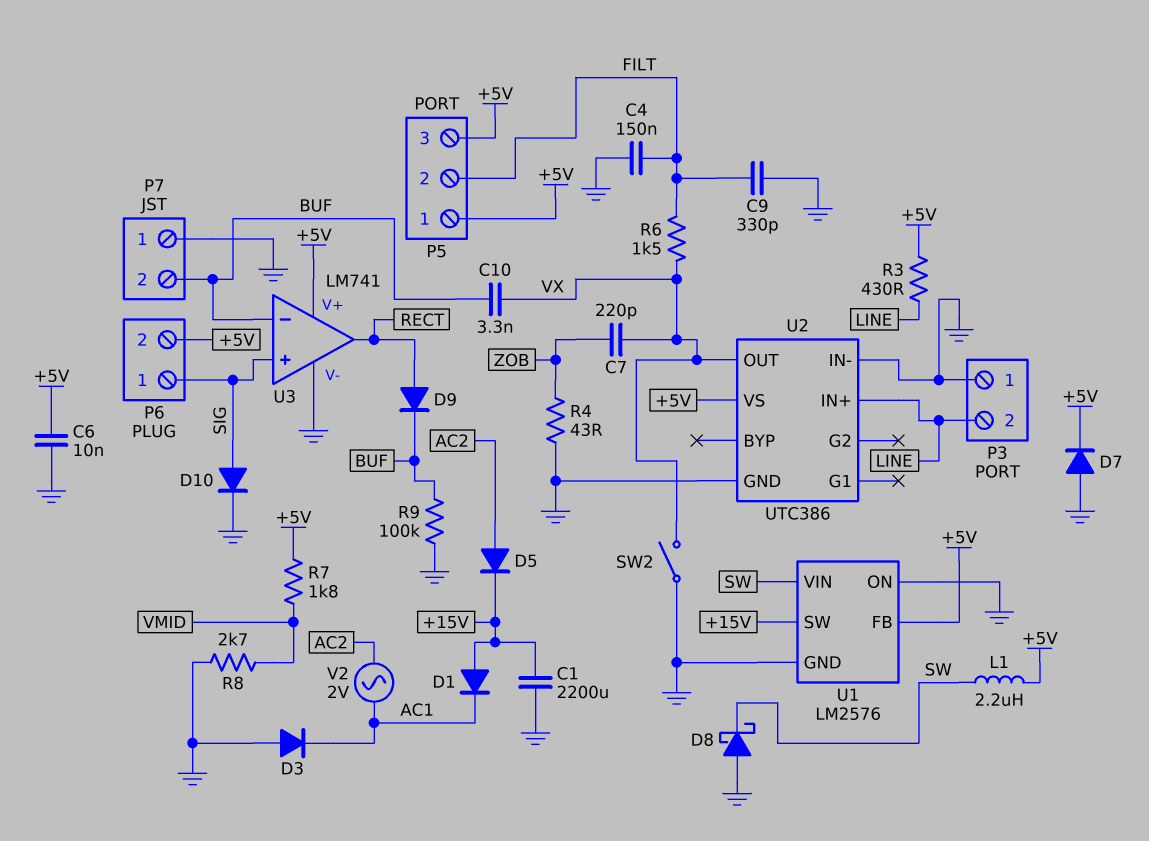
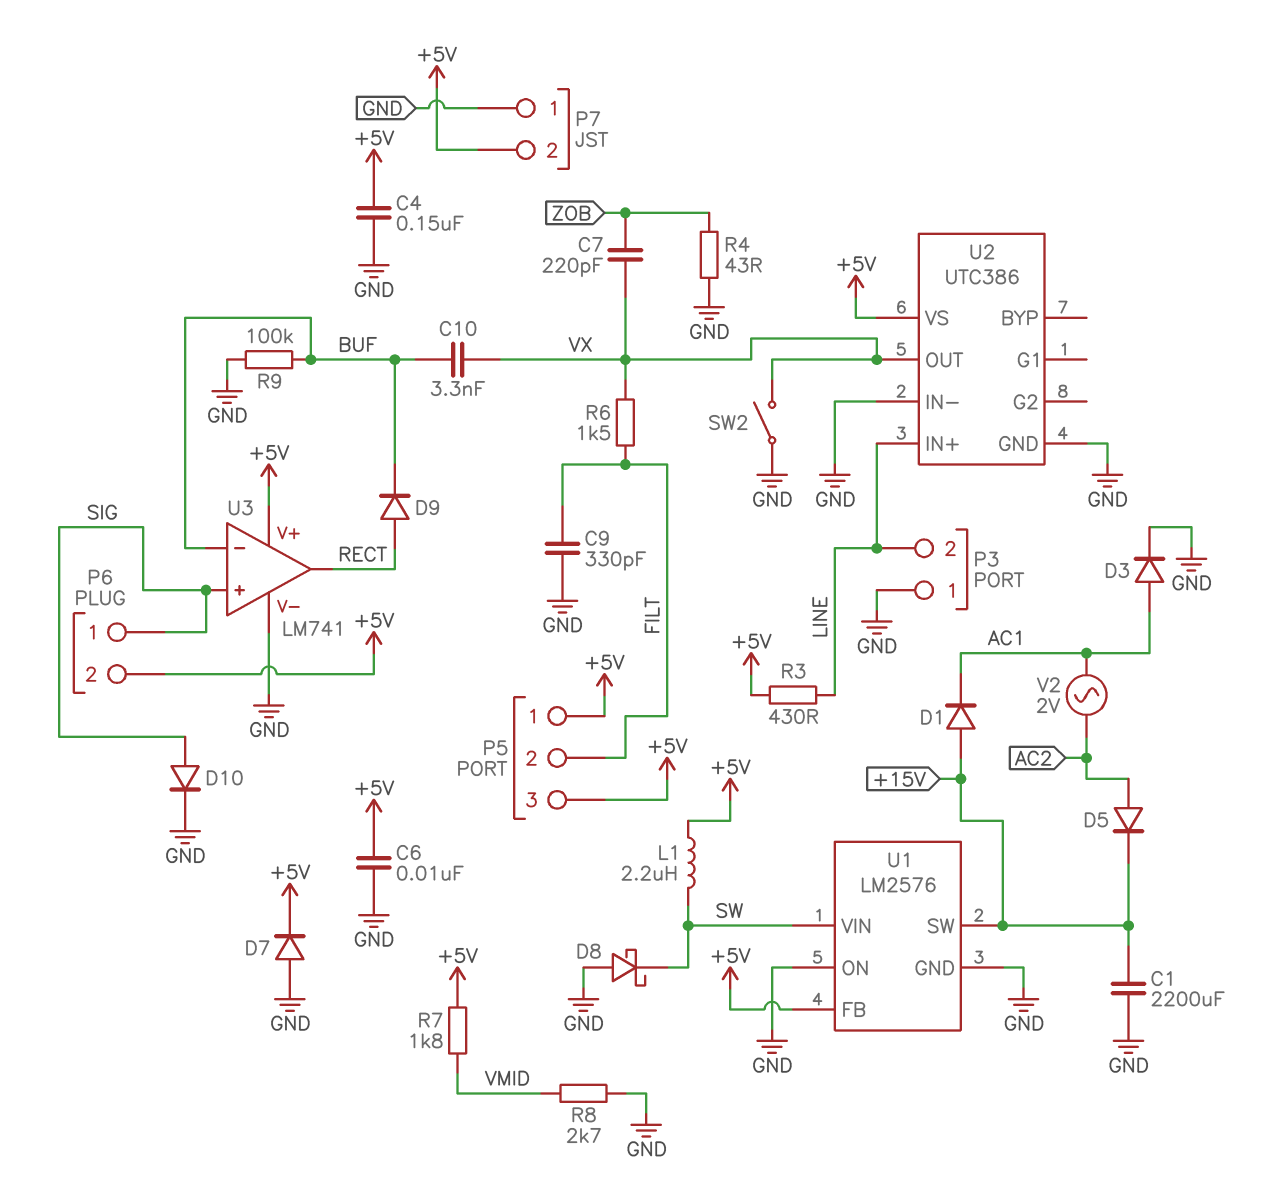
C4: 150nF (FILT, GND) -> 150nF (+5V, GND)
D3: diode (A GND, K AC1) -> diode (A AC1, K GND)
P7 pin 2: BUF -> +5V

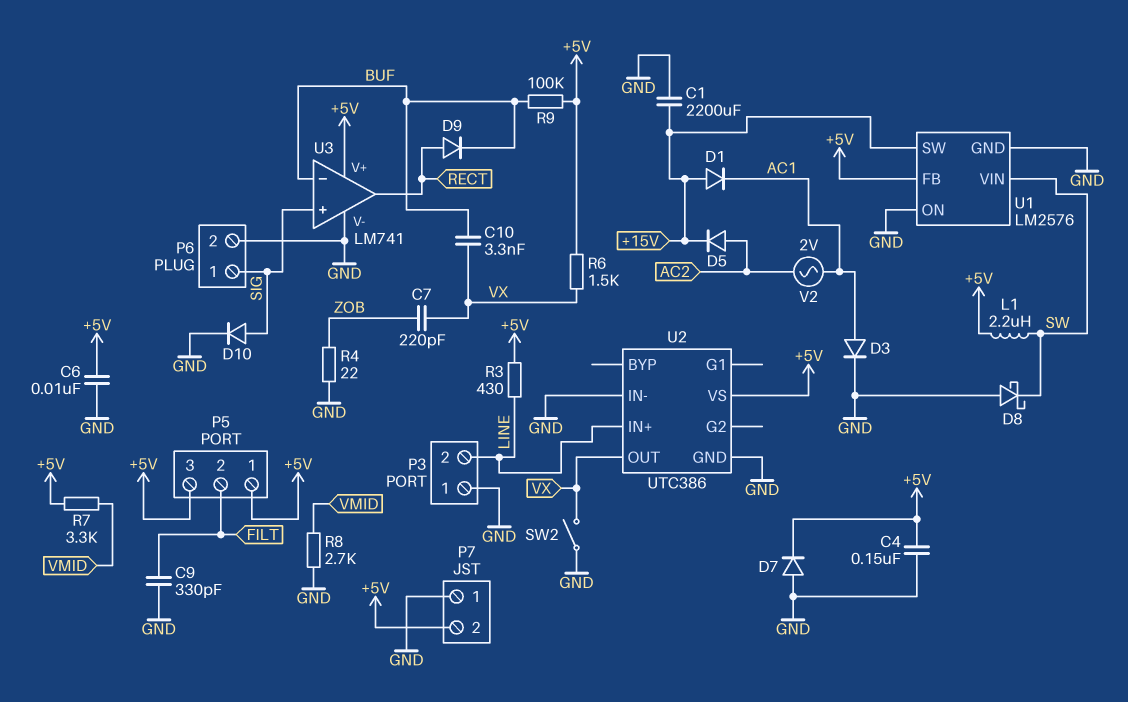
P6 pin 2: +5V -> GND
R4: 43 (GND, ZOB) -> 22 (GND, ZOB)
R6: 1.5k (FILT, VX) -> 1.5k (+5V, VX)
R7: 1.8k (+5V, VMID) -> 3.3k (+5V, VMID)
R9: 100k (BUF, GND) -> 100k (+5V, BUF)

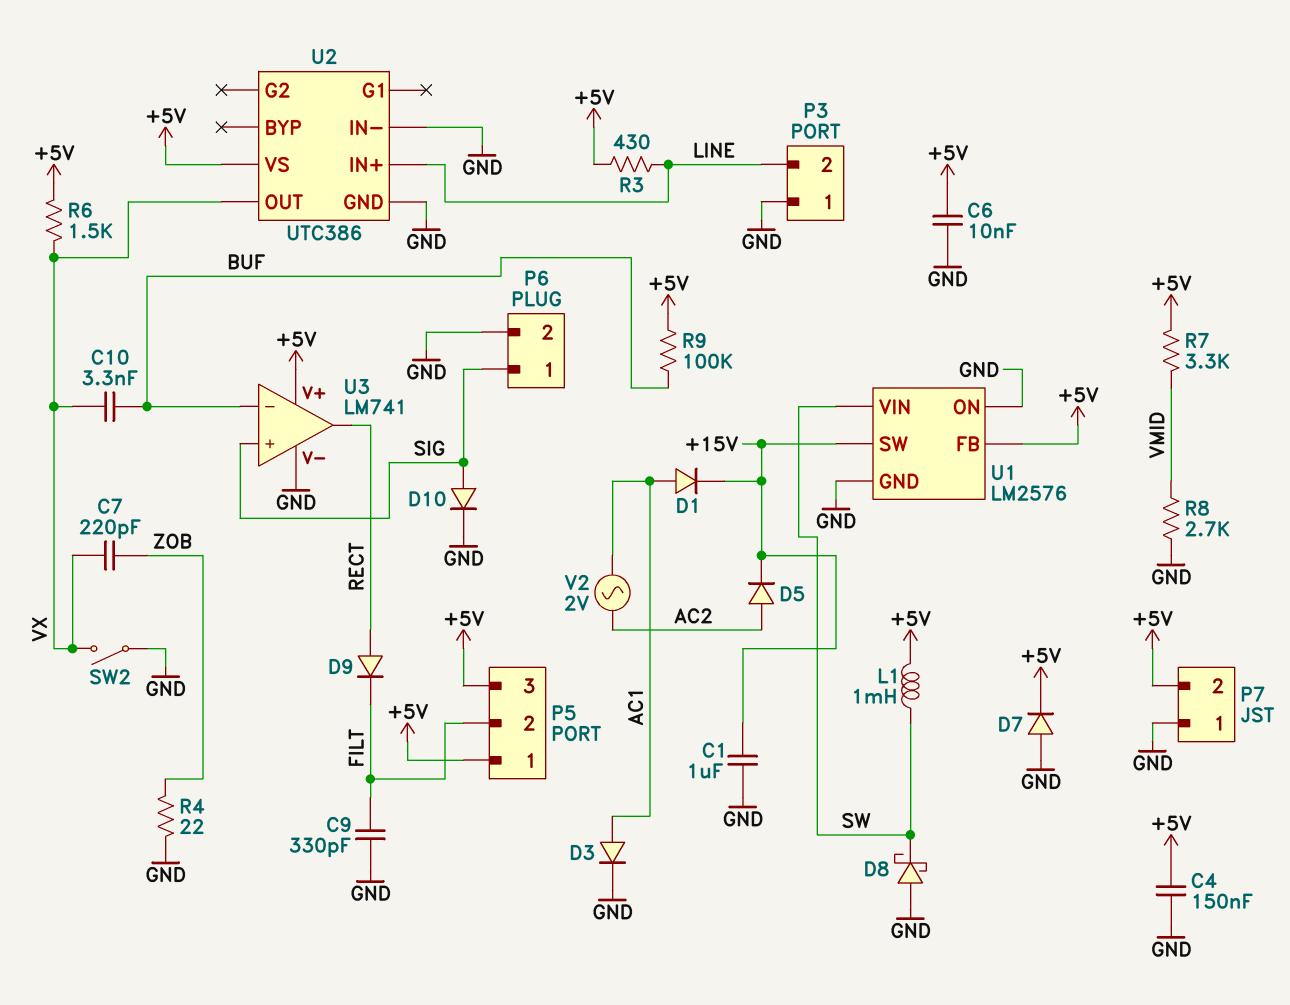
C1: 2200uF (+15V, GND) -> 1uF (+15V, GND)
D1: diode (A +15V, K AC1) -> diode (A AC1, K +15V)
D9: diode (A RECT, K BUF) -> diode (A RECT, K FILT)
L1: 2.2uH (+5V, SW) -> 1mH (+5V, SW)

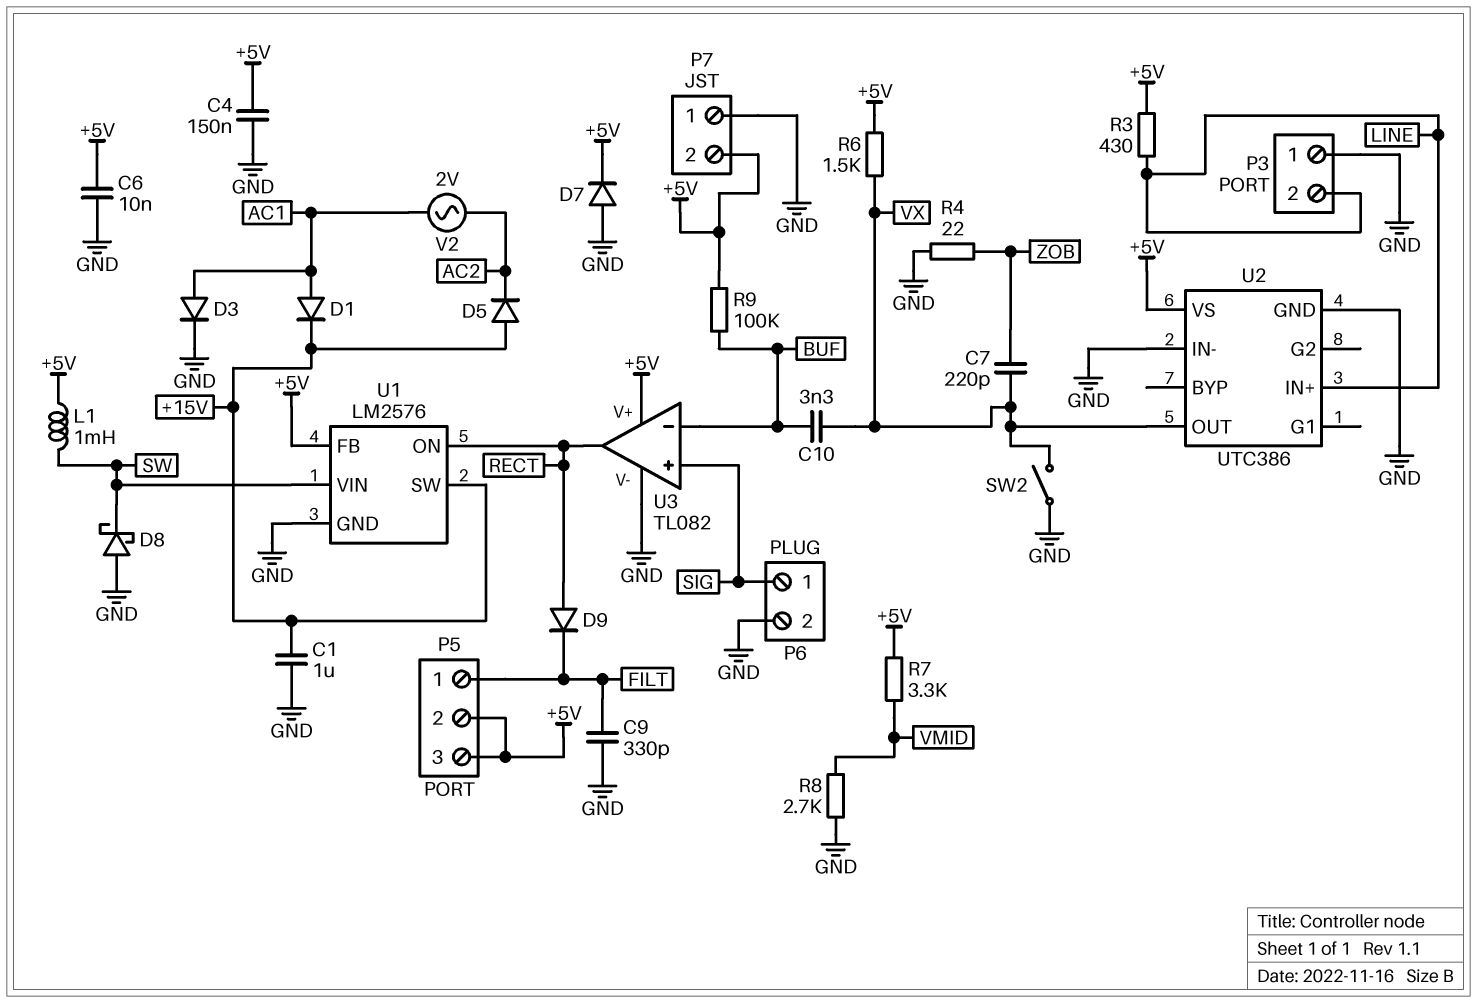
D5: diode (A AC2, K +15V) -> diode (A +15V, K AC2)
D10: diode (A SIG, K GND) -> none
P5 pin 1: +5V -> FILT
P5 pin 2: FILT -> +5V
U1 pin ON: GND -> RECT
U3: LM741 -> TL082

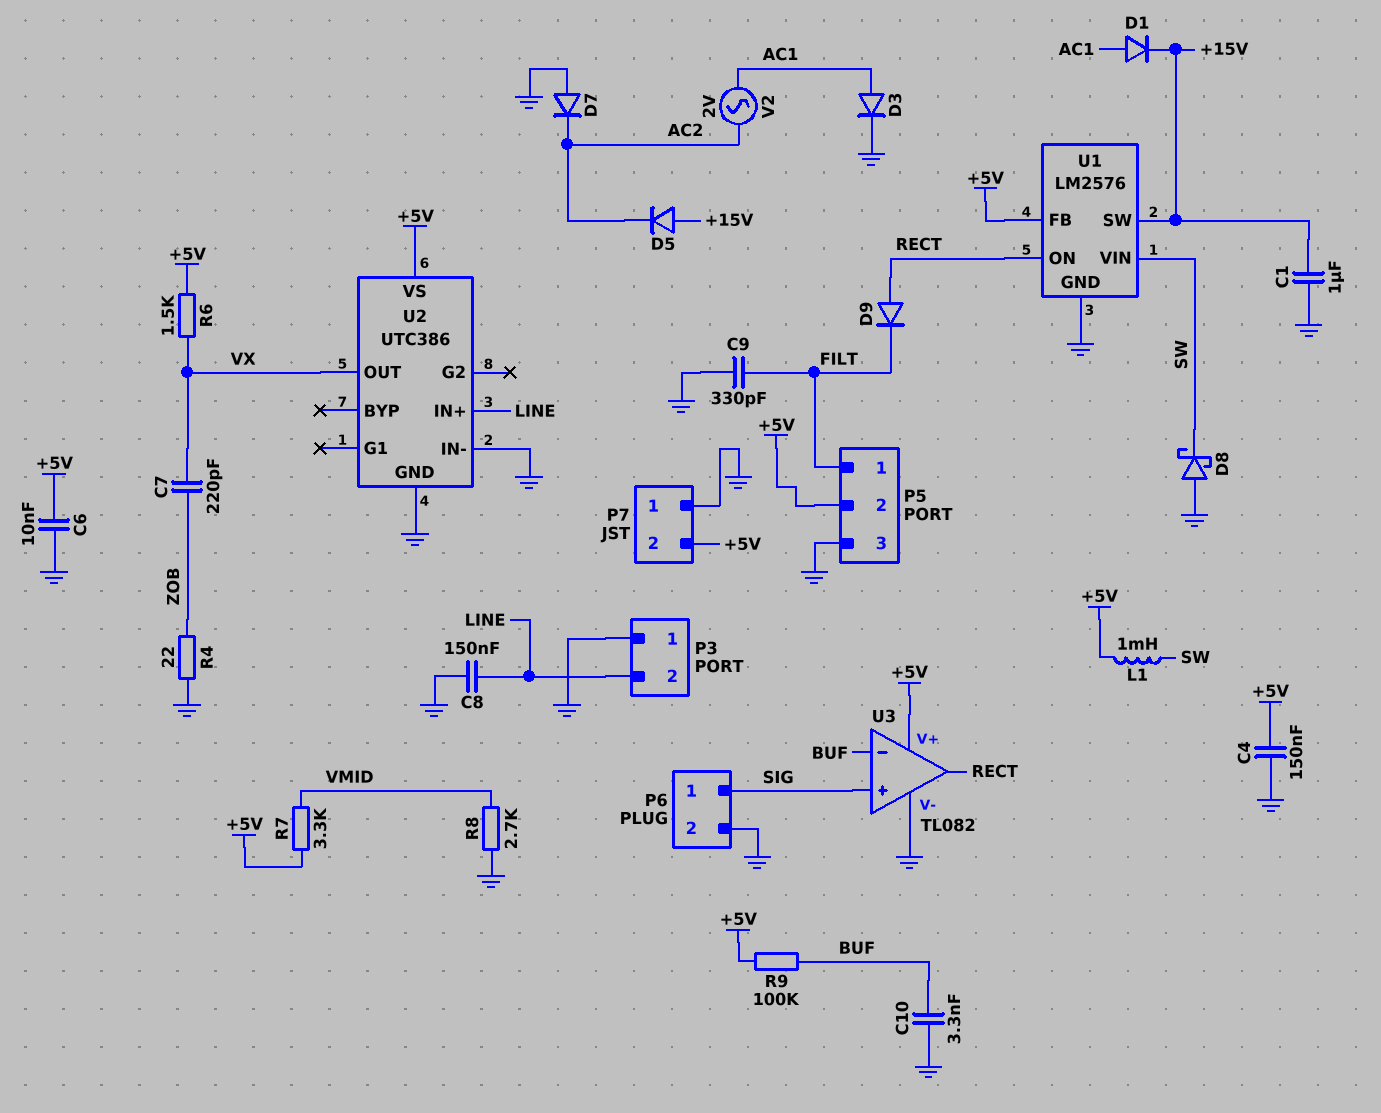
C8: none -> 150nF (GND, LINE)
C10: 3.3nF (BUF, VX) -> 3.3nF (BUF, GND)
D7: diode (A GND, K +5V) -> diode (A GND, K AC2)
P5 pin 3: +5V -> GND
R3: 430 (+5V, LINE) -> none
SW2: switch (GND, VX) -> none

